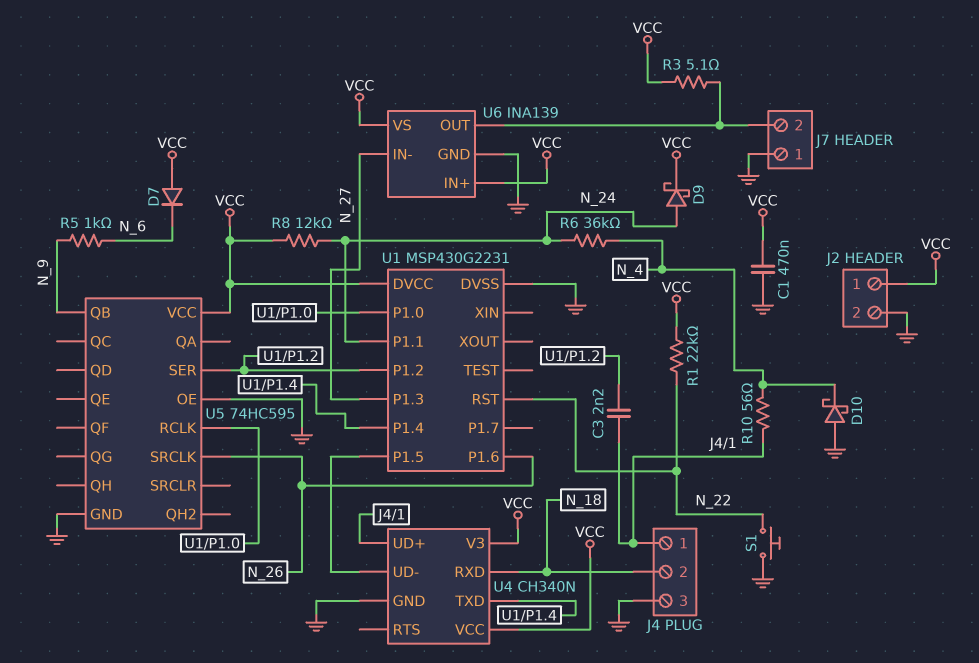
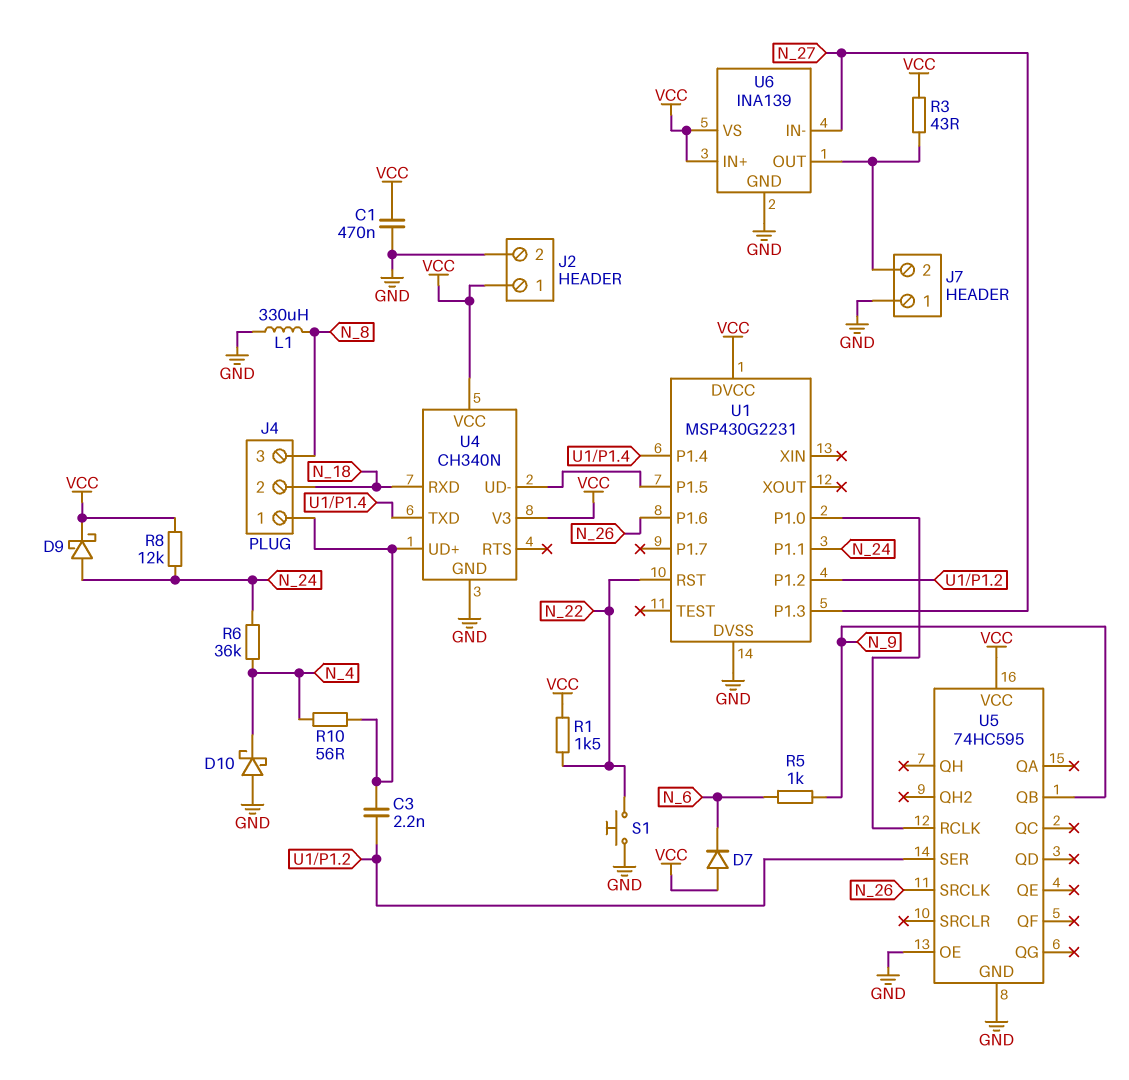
J4 pin 3: GND -> N_8
L1: none -> 330uH (GND, N_8)
R1: 22k (N_22, VCC) -> 1.5k (N_22, VCC)
R3: 5.1 (J7/2, VCC) -> 43 (J7/2, VCC)

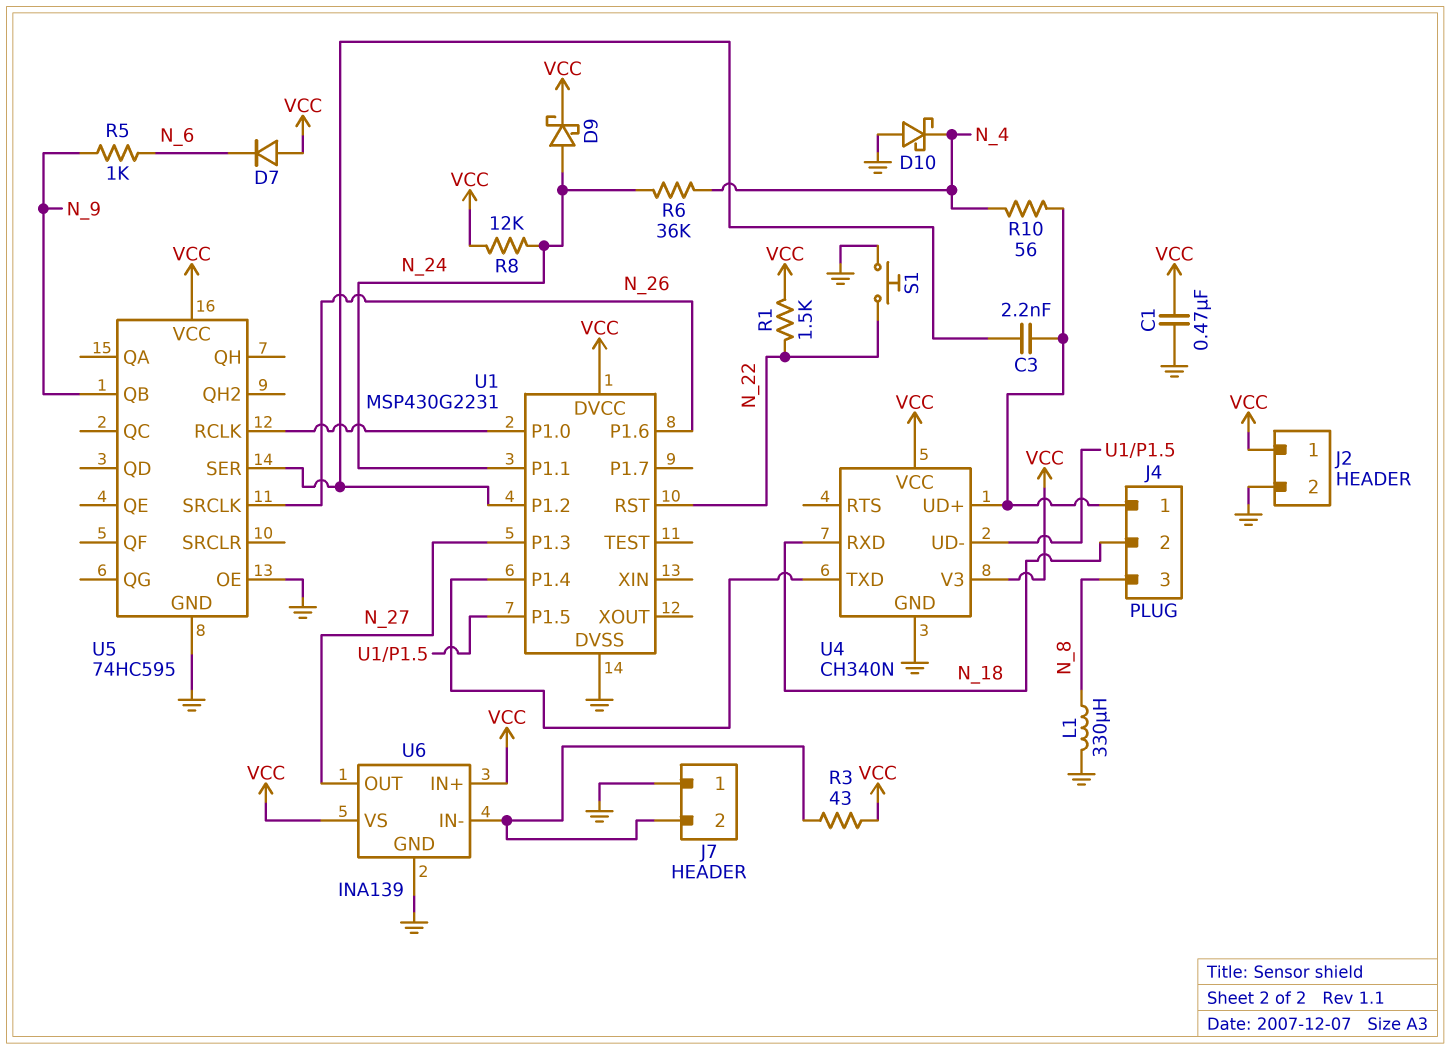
U6 pin IN-: N_27 -> J7/2
U6 pin OUT: J7/2 -> N_27

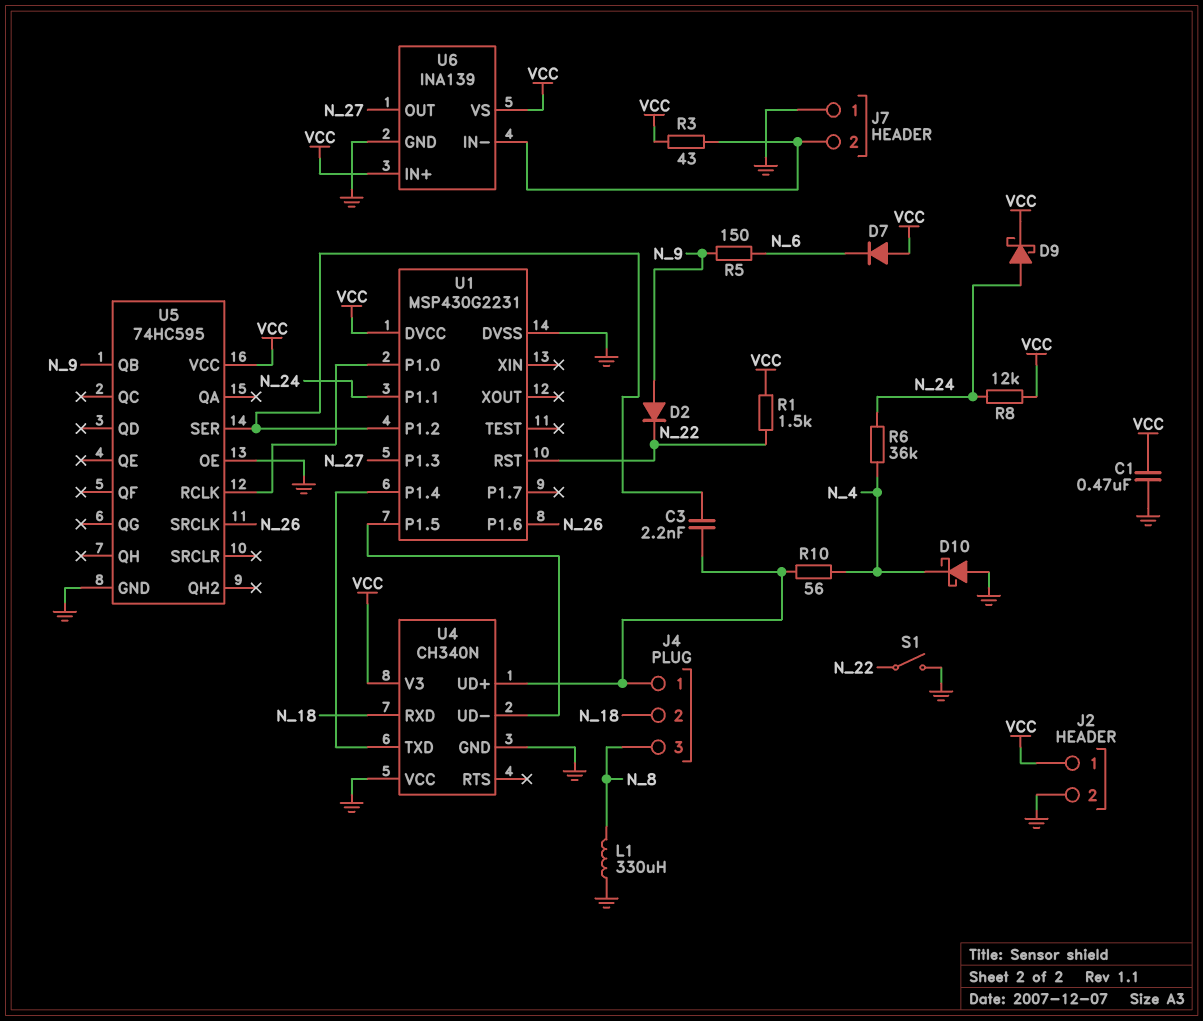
D2: none -> diode (A N_9, K N_22)
R5: 1k (N_6, N_9) -> 150 (N_6, N_9)
S1: button (GND, N_22) -> switch (GND, N_22)
U4 pin VCC: VCC -> GND

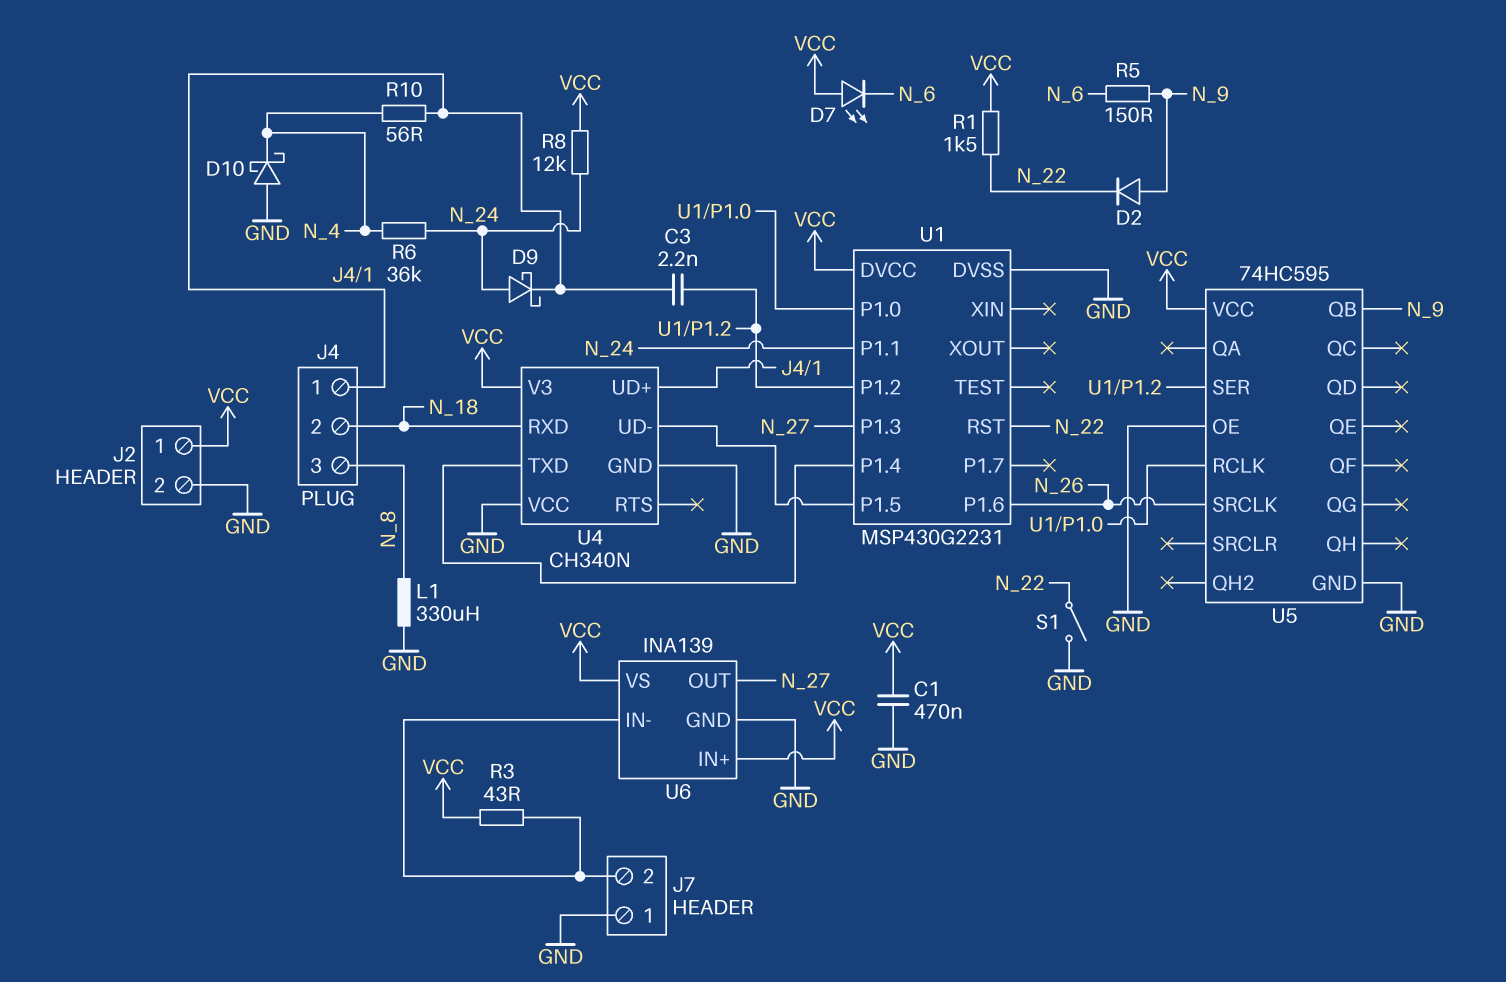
D7: diode (A VCC, K N_6) -> LED (A VCC, K N_6)
D9: schottky (A N_24, K VCC) -> schottky (A N_24, K J4/1)

